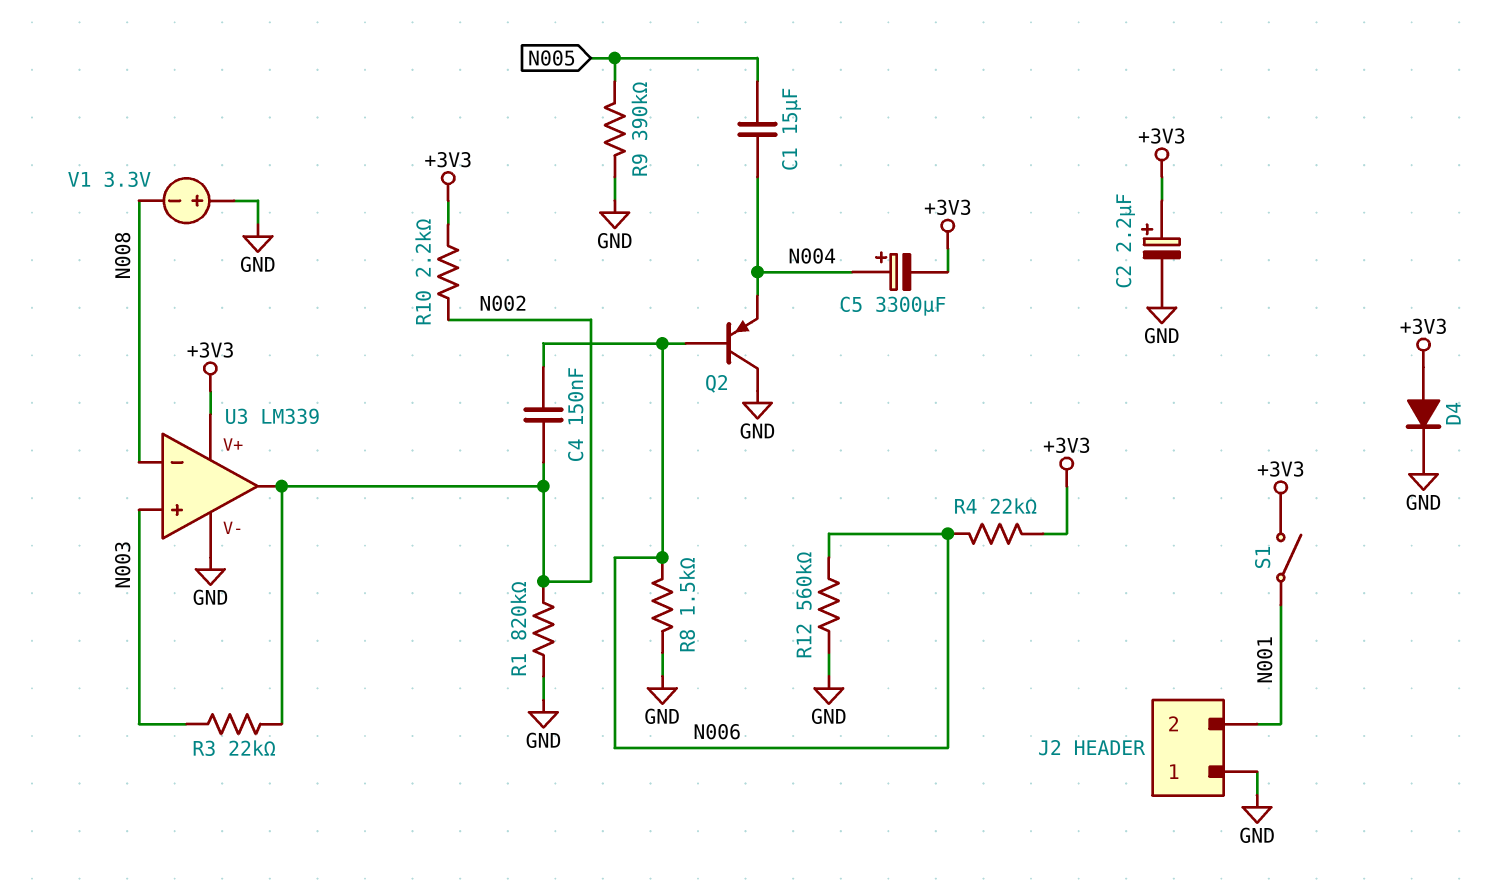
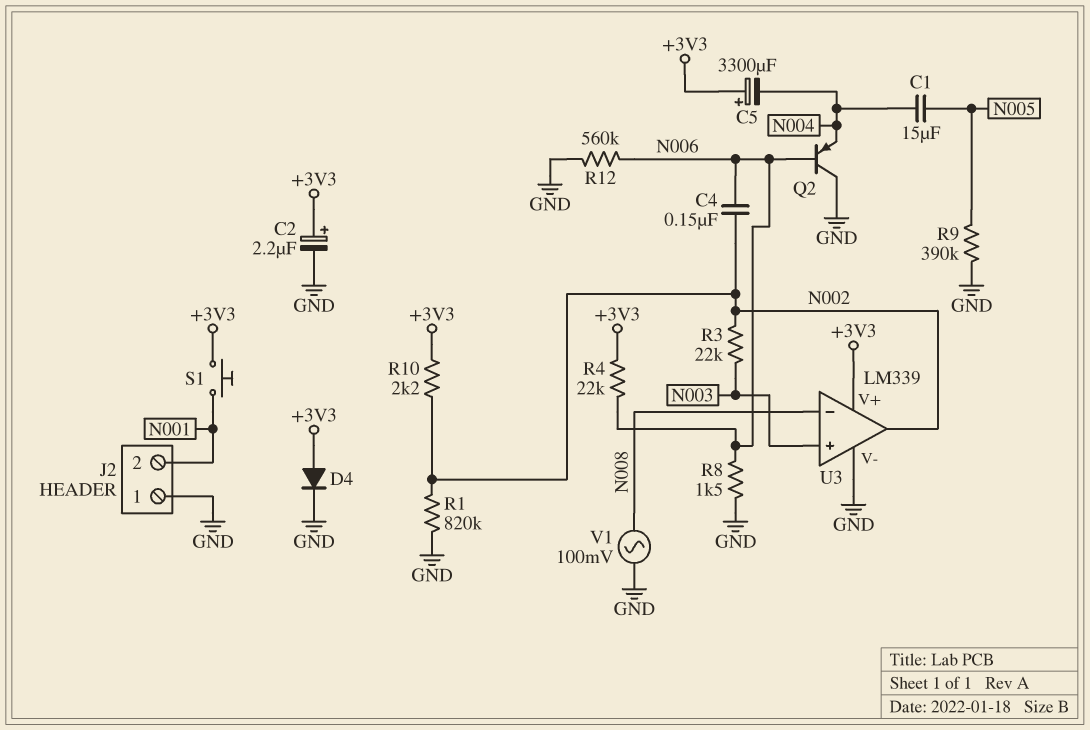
C5: 3300uF (plus N004, minus +3V3) -> 3300uF (plus +3V3, minus N004)
S1: switch (+3V3, N001) -> button (+3V3, N001)
V1: 3.3V (plus GND, minus N008) -> AC 100mV (GND, N008)

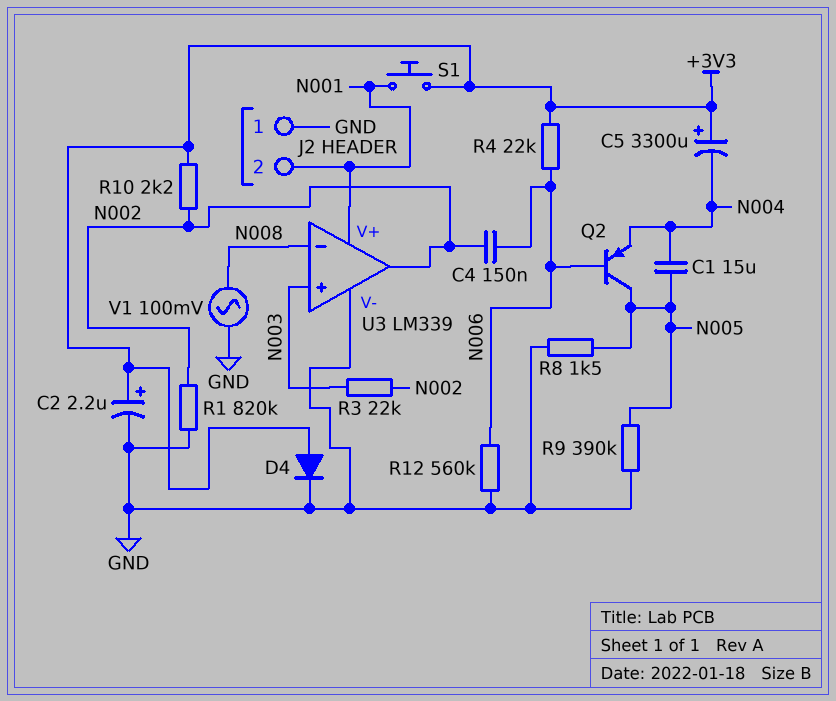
Q2: PNP (B N006, C GND, E N004) -> PNP (B N006, C N005, E N004)
R8: 1.5k (GND, N006) -> 1.5k (GND, N005)
U3 pin V+: +3V3 -> N001

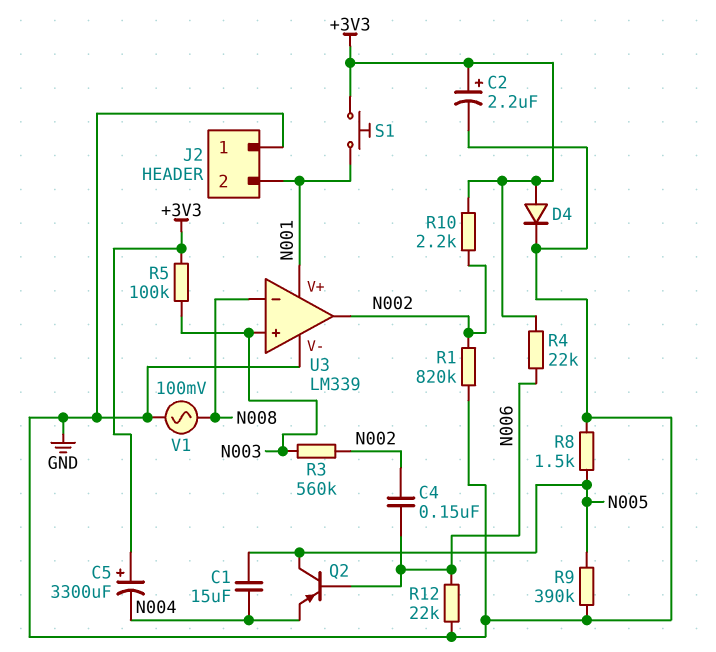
R3: 22k (N002, N003) -> 560k (N002, N003)
R5: none -> 100k (+3V3, N003)
R12: 560k (GND, N006) -> 22k (GND, N006)

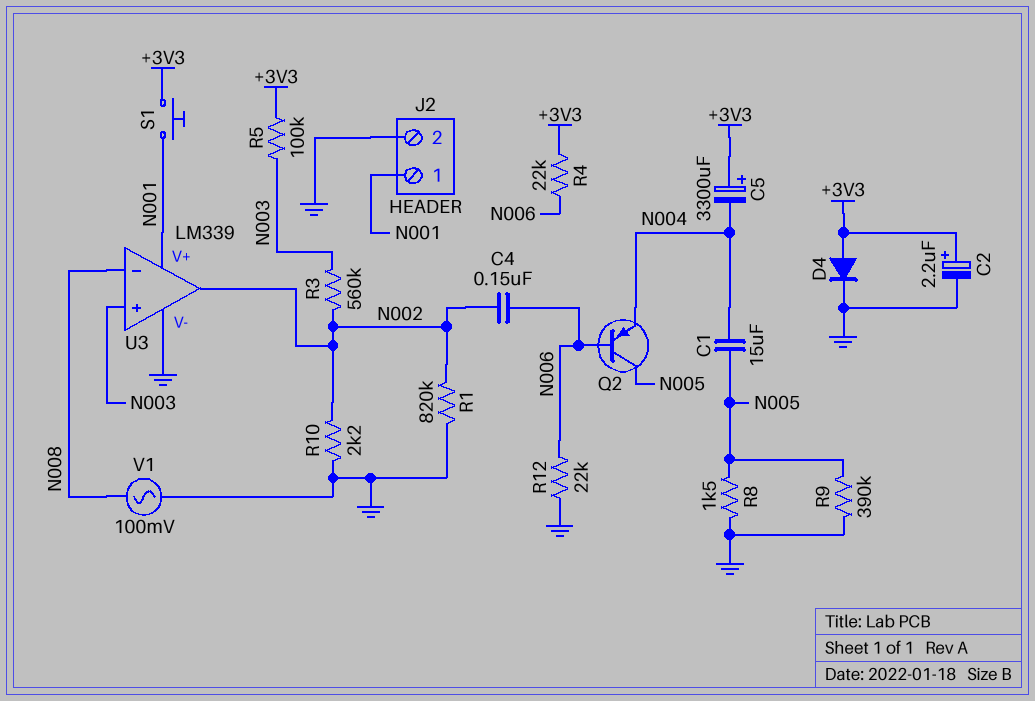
J2 pin 1: GND -> N001
J2 pin 2: N001 -> GND
R10: 2.2k (+3V3, N002) -> 2.2k (GND, N002)

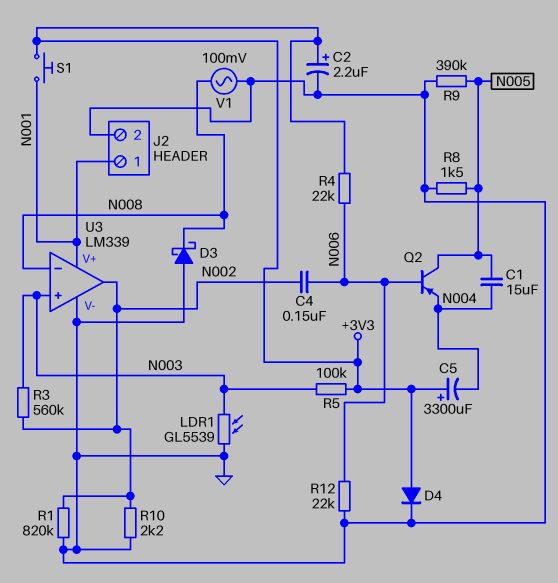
D3: none -> schottky (A GND, K N008)
LDR1: none -> GL5539 (GND, N003)

